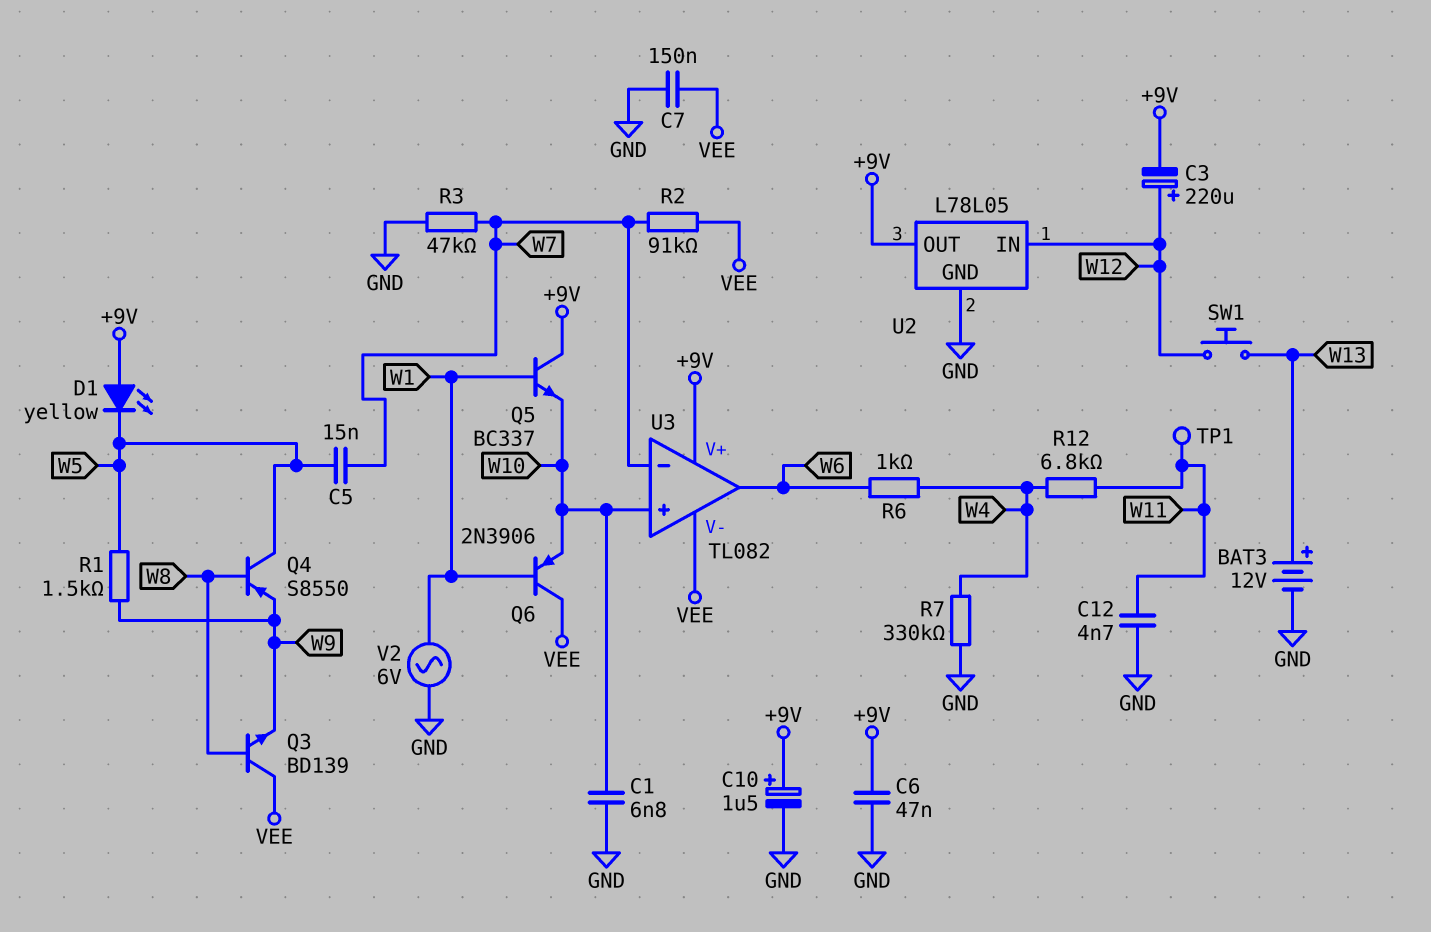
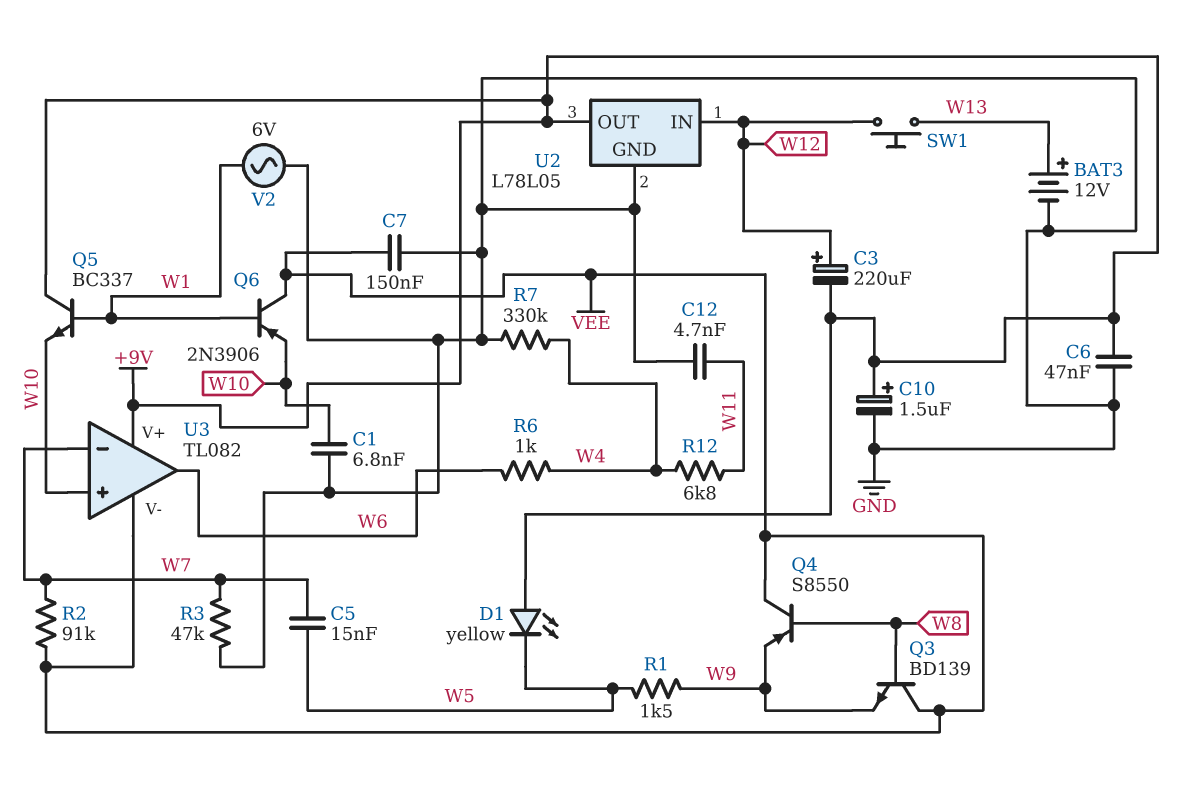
Q4: PNP S8550 (B W8, C W5, E W9) -> PNP S8550 (B W8, C VEE, E W9)
TP1: test point (W11) -> none

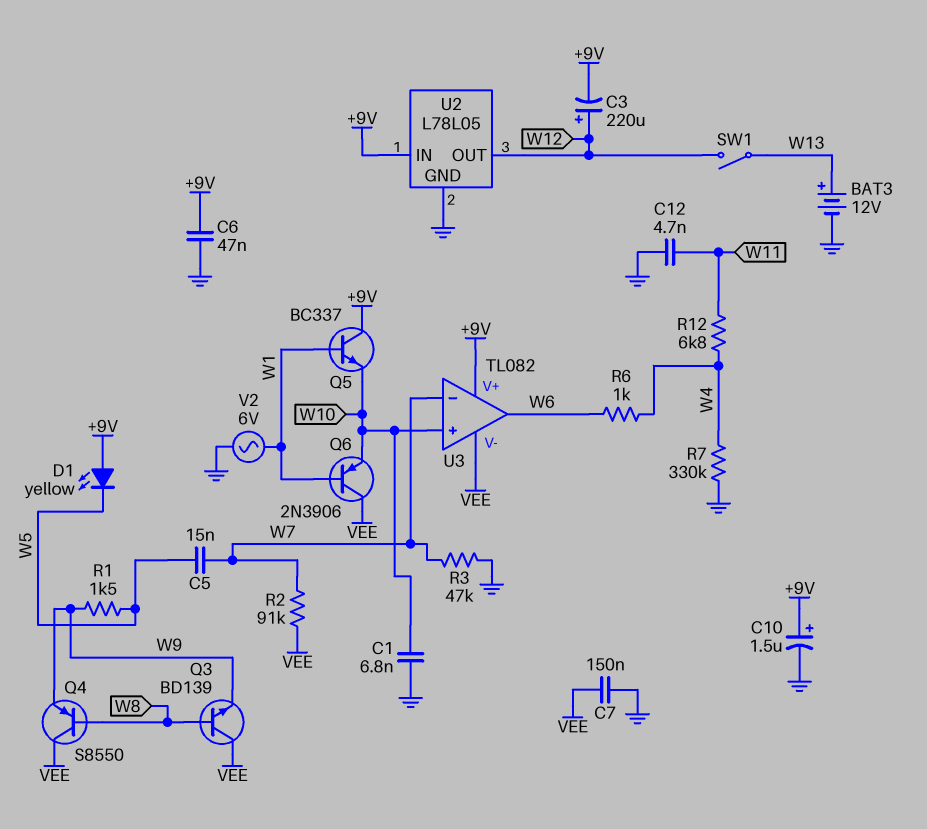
SW1: button (W12, W13) -> switch (W12, W13)
U2 pin IN: W12 -> +9V
U2 pin OUT: +9V -> W12

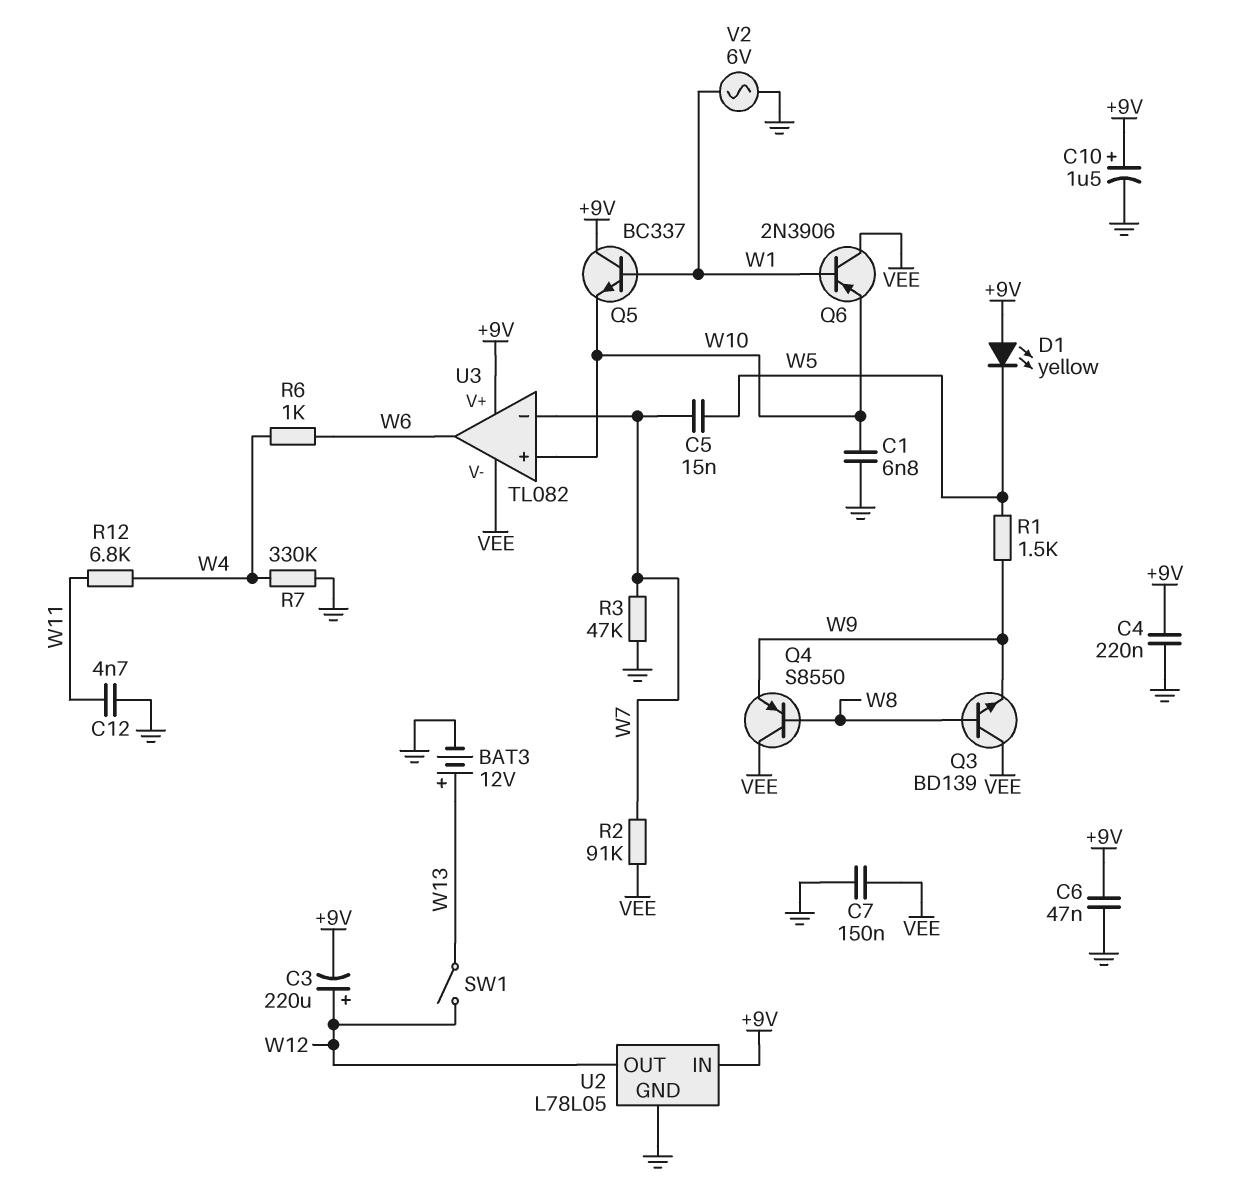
C4: none -> 220nF (+9V, GND)

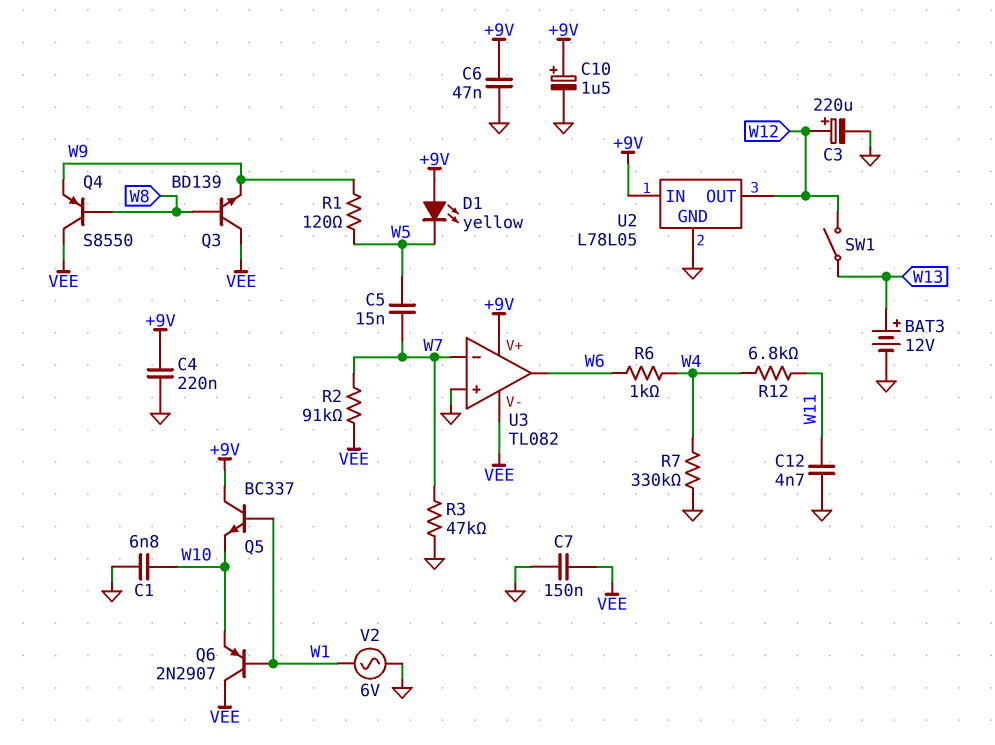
C3: 220uF (plus W12, minus +9V) -> 220uF (plus W12, minus GND)
Q6: PNP 2N3906 (B W1, C VEE, E W10) -> PNP 2N2907 (B W1, C VEE, E W10)
R1: 1.5k (W5, W9) -> 120 (W5, W9)
U3 pin in+: W10 -> GND

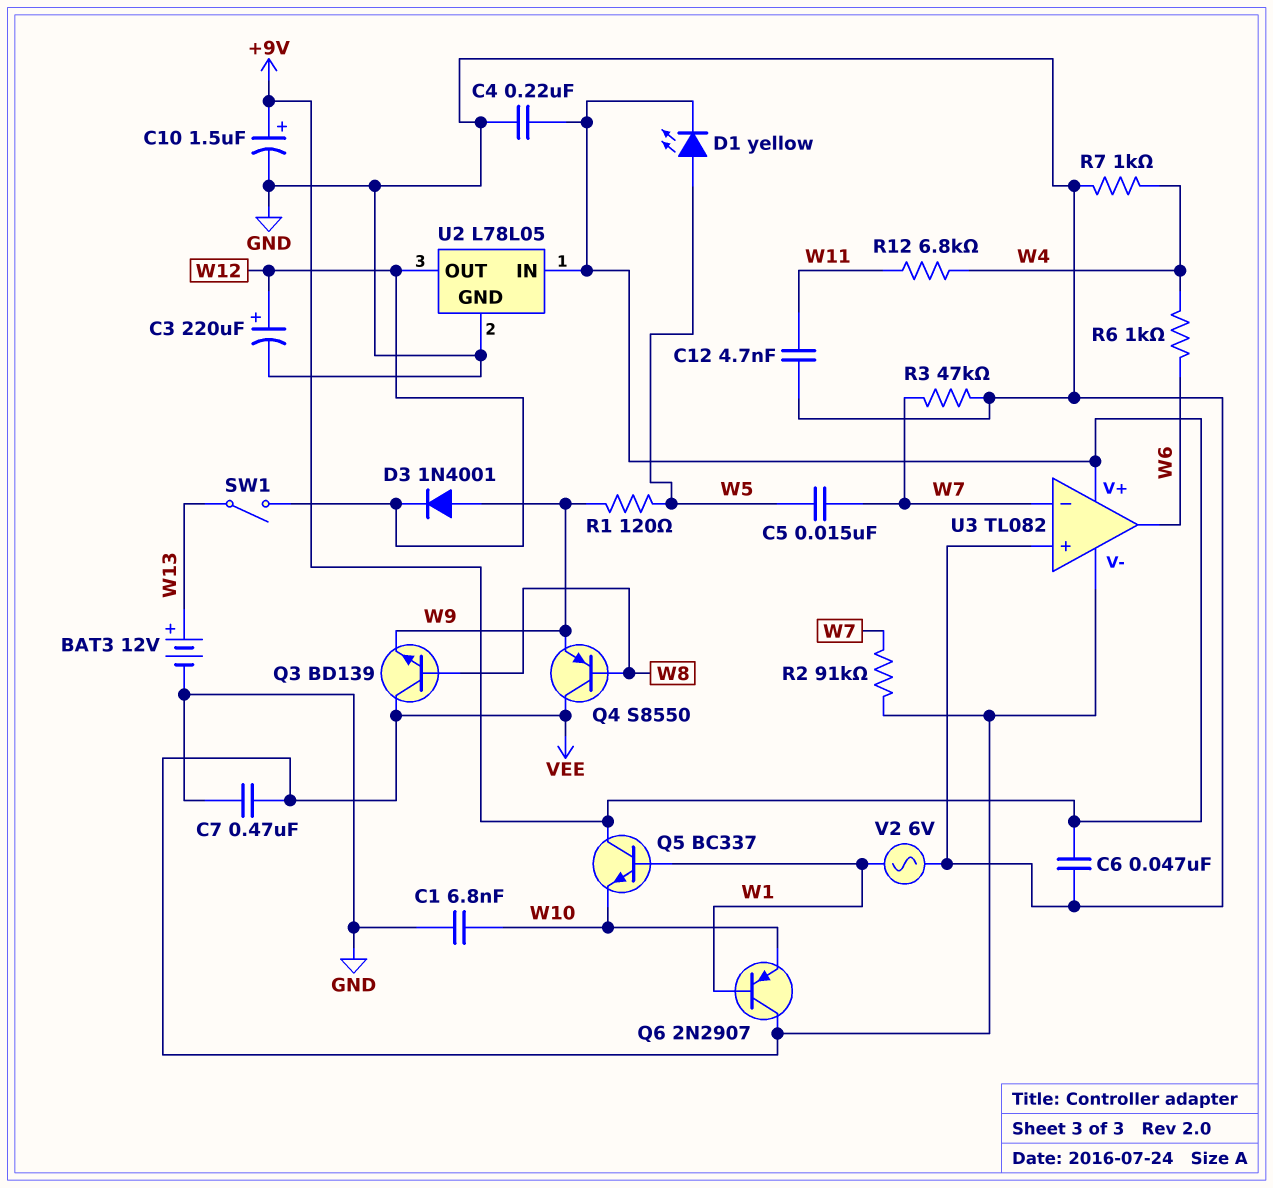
C7: 150nF (GND, VEE) -> 470nF (GND, VEE)
D1: LED yellow (A +9V, K W5) -> LED yellow (A W5, K +9V)
D3: none -> diode 1N4001 (A W9, K W12)
R7: 330k (GND, W4) -> 1k (GND, W4)

